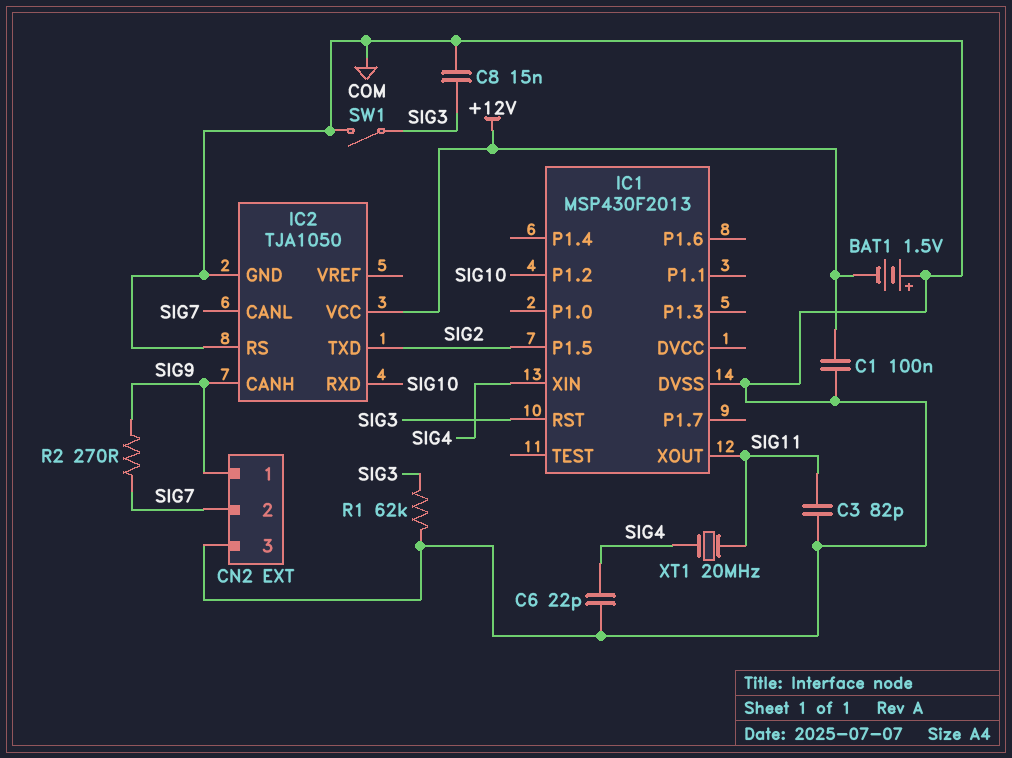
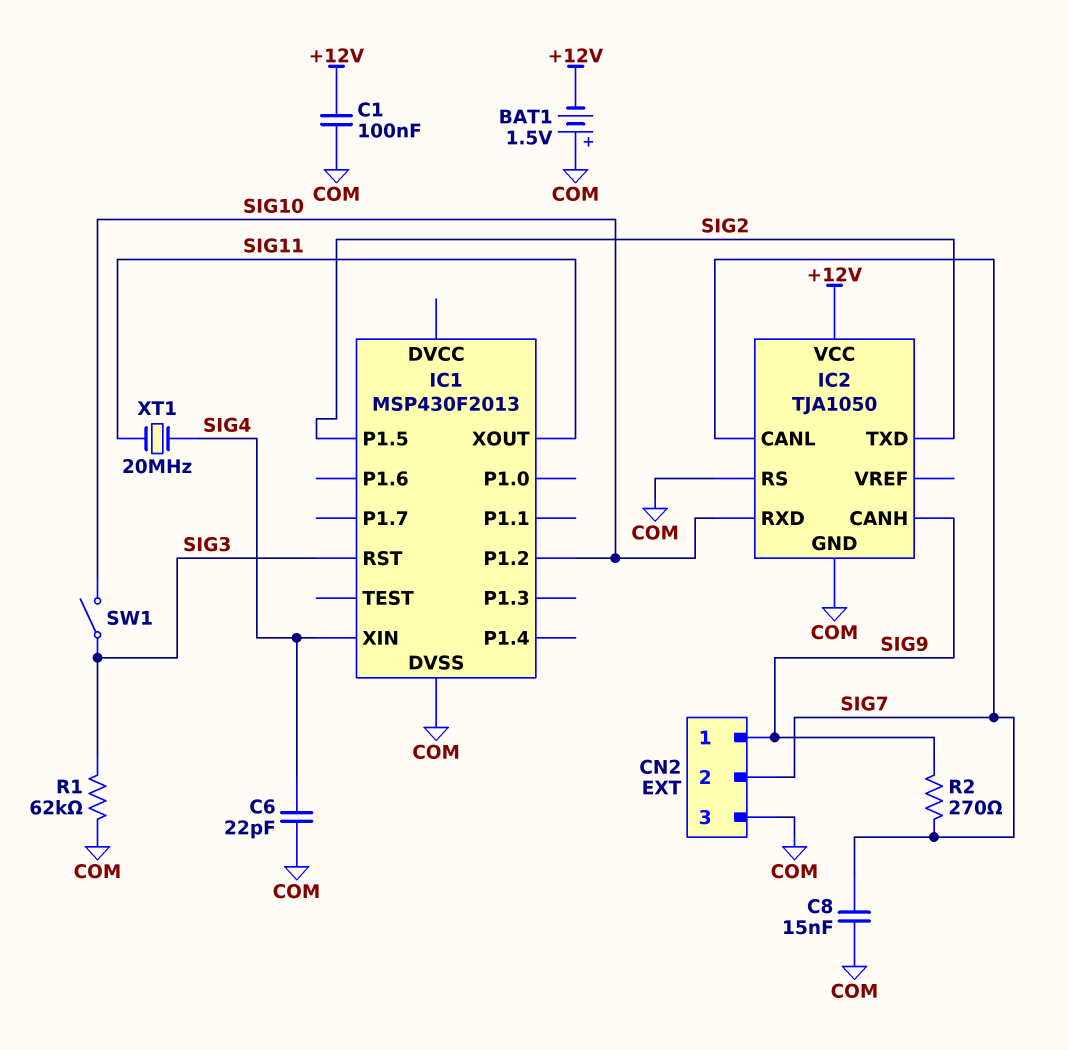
C3: 82pF (COM, SIG11) -> none
C8: 15nF (COM, SIG3) -> 15nF (COM, SIG7)
SW1: switch (COM, SIG3) -> switch (SIG3, SIG10)

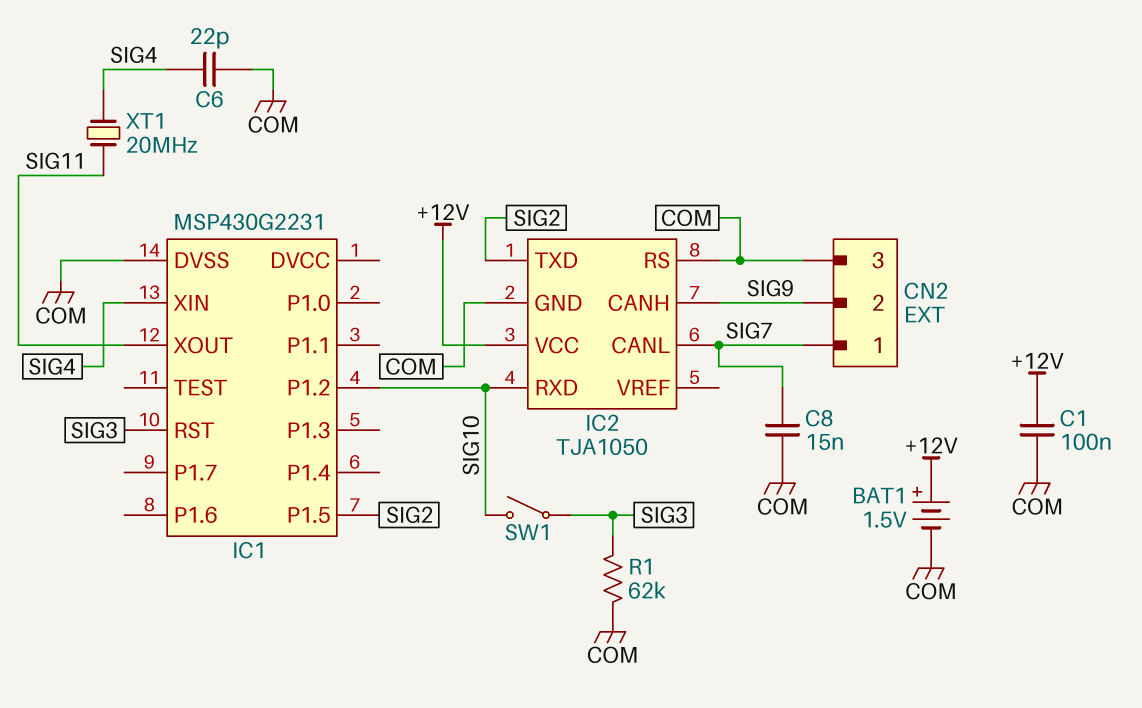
BAT1: 1.5V (plus COM, minus +12V) -> 1.5V (plus +12V, minus COM)
CN2 pin 1: SIG9 -> SIG7
CN2 pin 2: SIG7 -> SIG9
IC1: MSP430F2013 -> MSP430G2231
R2: 270 (SIG7, SIG9) -> none

